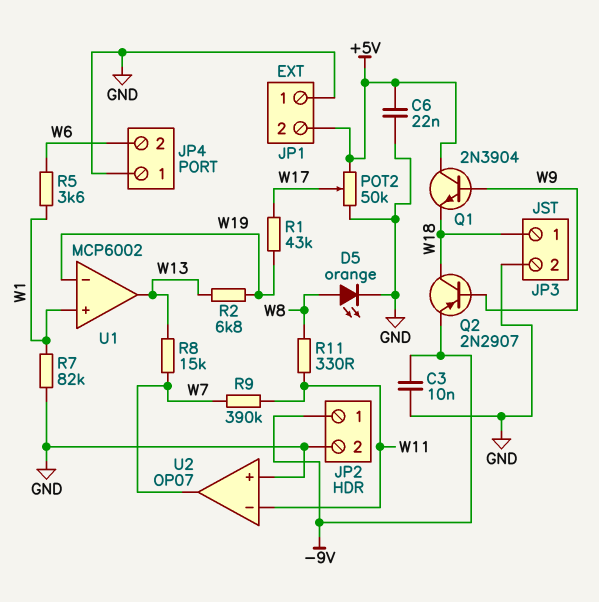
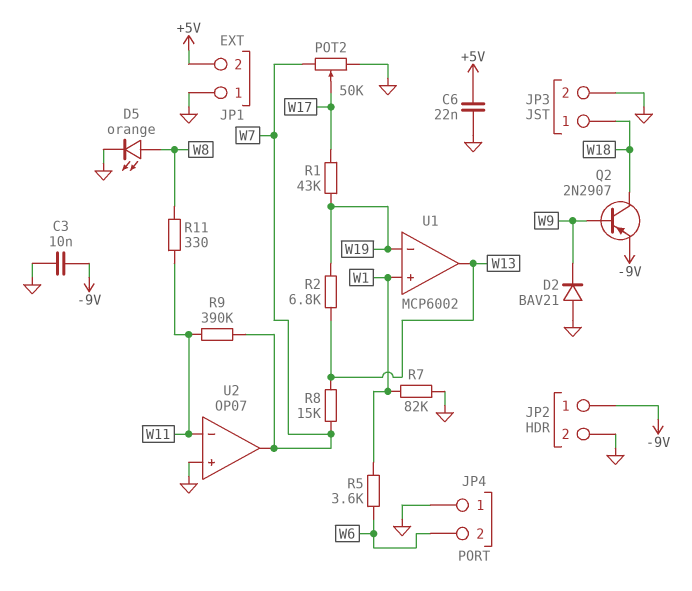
D2: none -> diode BAV21 (A GND, K W9)
POT2: 50k (+5V, GND, wiper W17) -> 50k (GND, W7, wiper W17)
Q1: NPN 2N3904 (B W9, C +5V, E W18) -> none

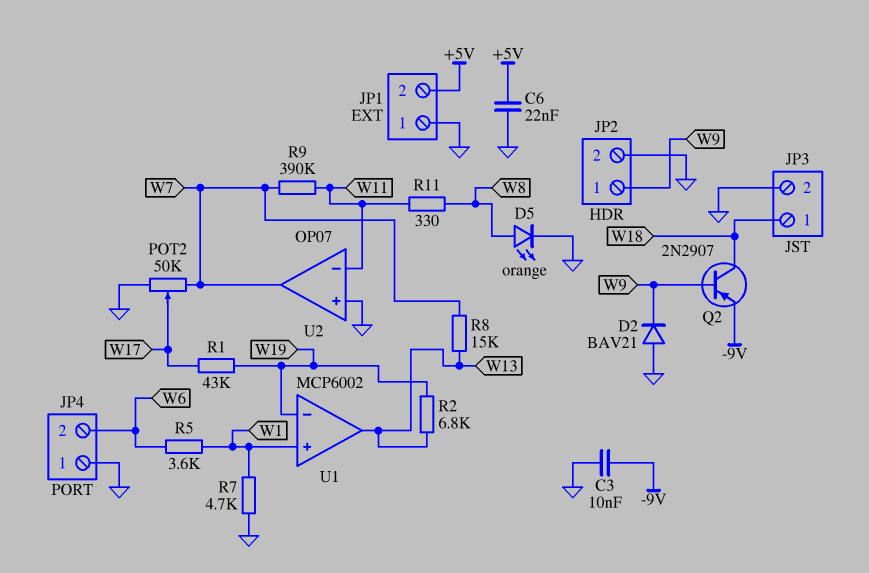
JP2 pin 1: -9V -> W9
R7: 82k (GND, W1) -> 4.7k (GND, W1)

